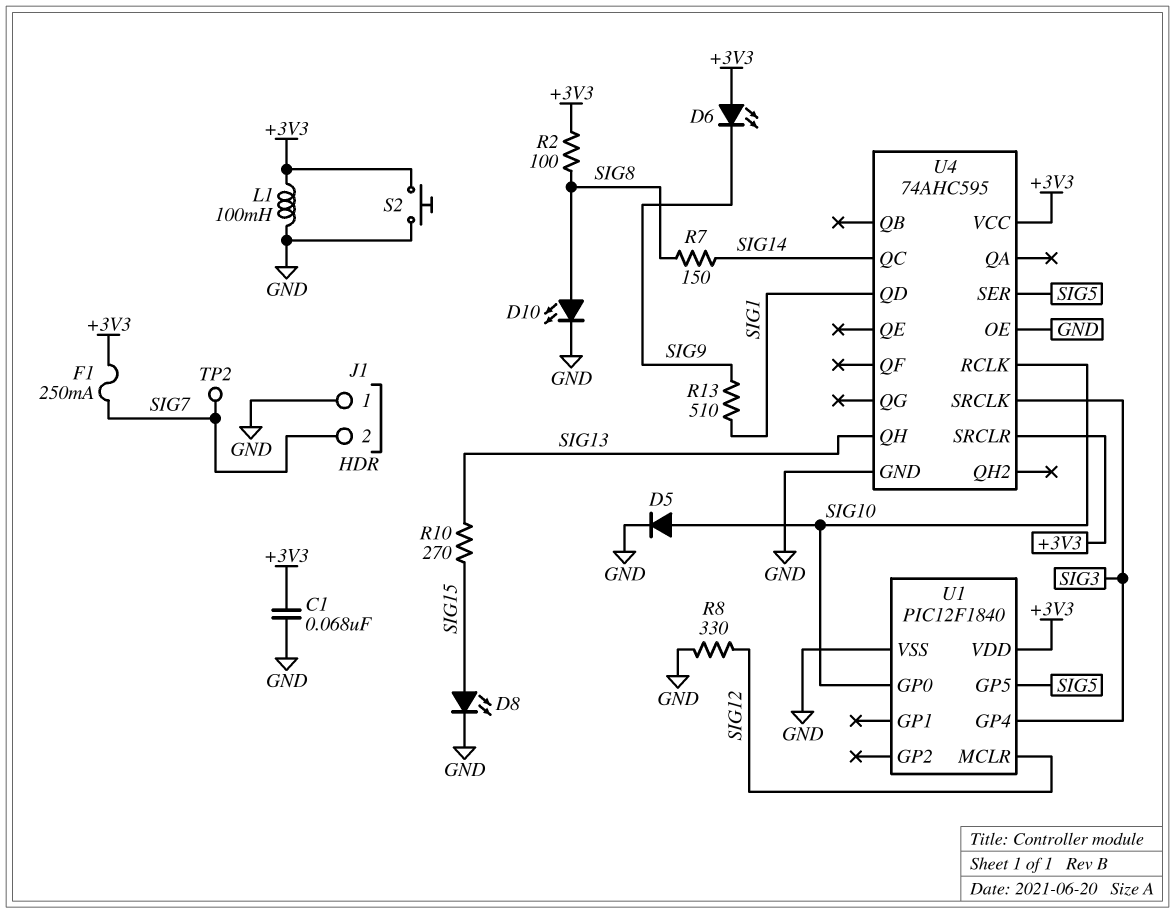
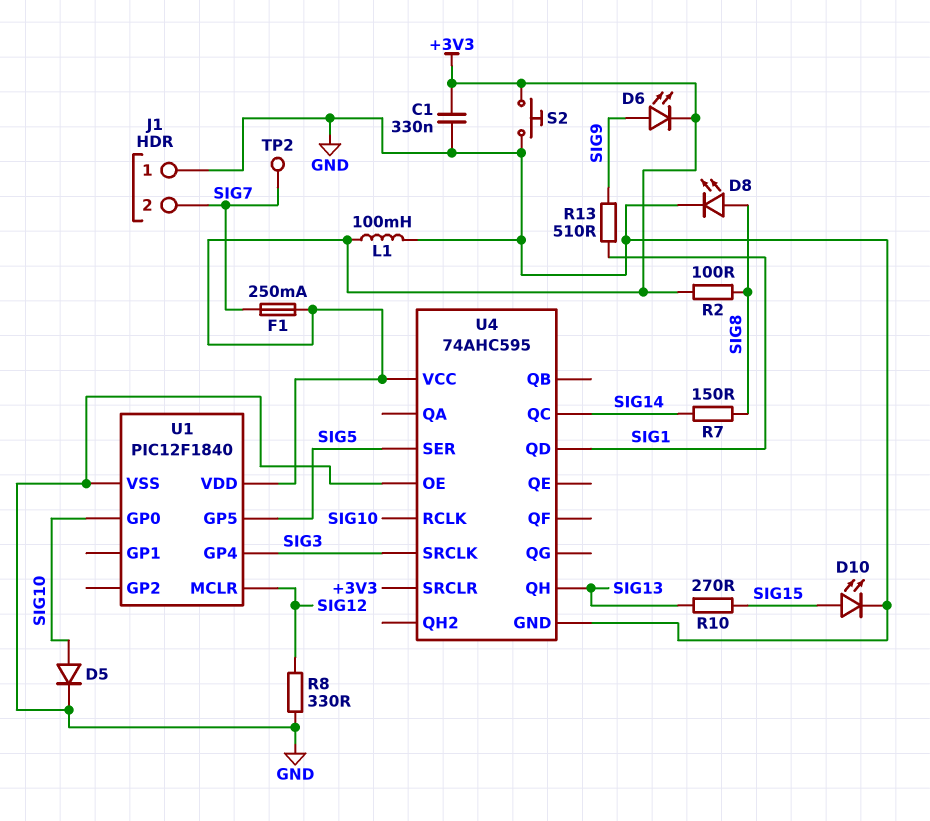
C1: 68nF (+3V3, GND) -> 330nF (+3V3, GND)
D6: LED (A +3V3, K SIG9) -> LED (A SIG9, K +3V3)
D8: LED (A SIG15, K GND) -> LED (A SIG8, K GND)
D10: LED (A SIG8, K GND) -> LED (A SIG15, K GND)

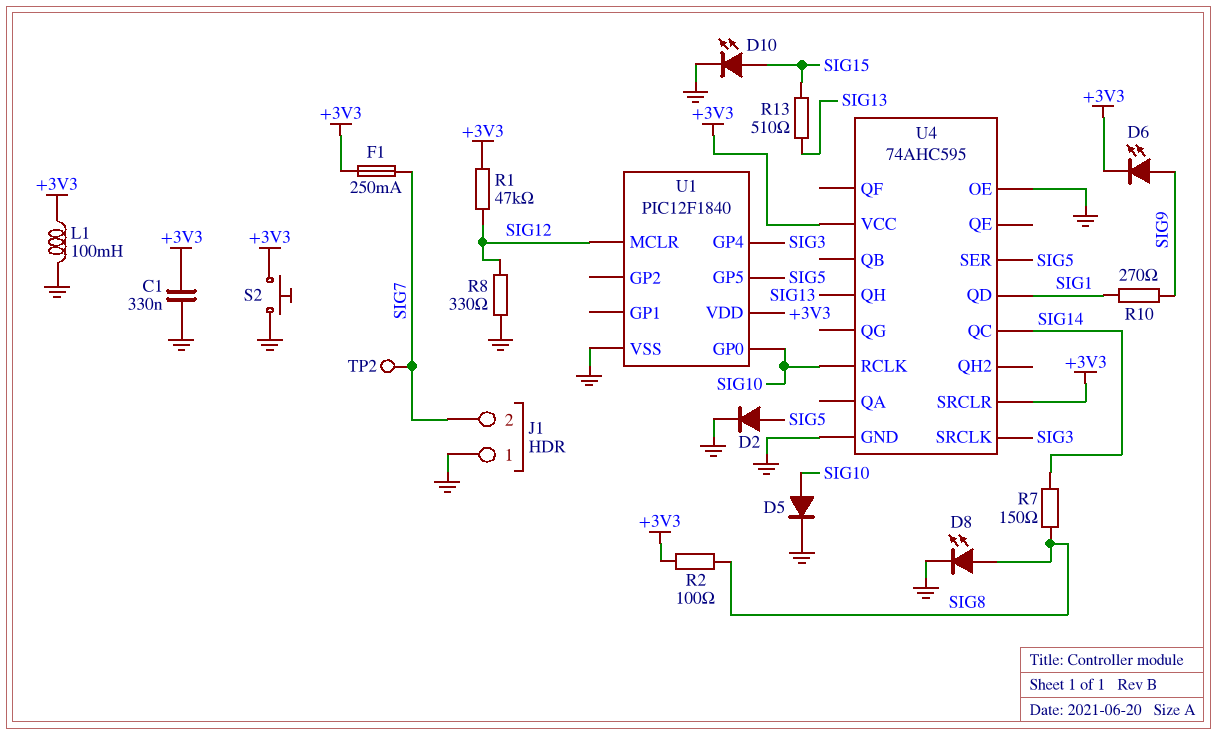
D2: none -> diode (A SIG5, K GND)
R1: none -> 47k (+3V3, SIG12)
R10: 270 (SIG13, SIG15) -> 270 (SIG1, SIG9)
R13: 510 (SIG1, SIG9) -> 510 (SIG13, SIG15)

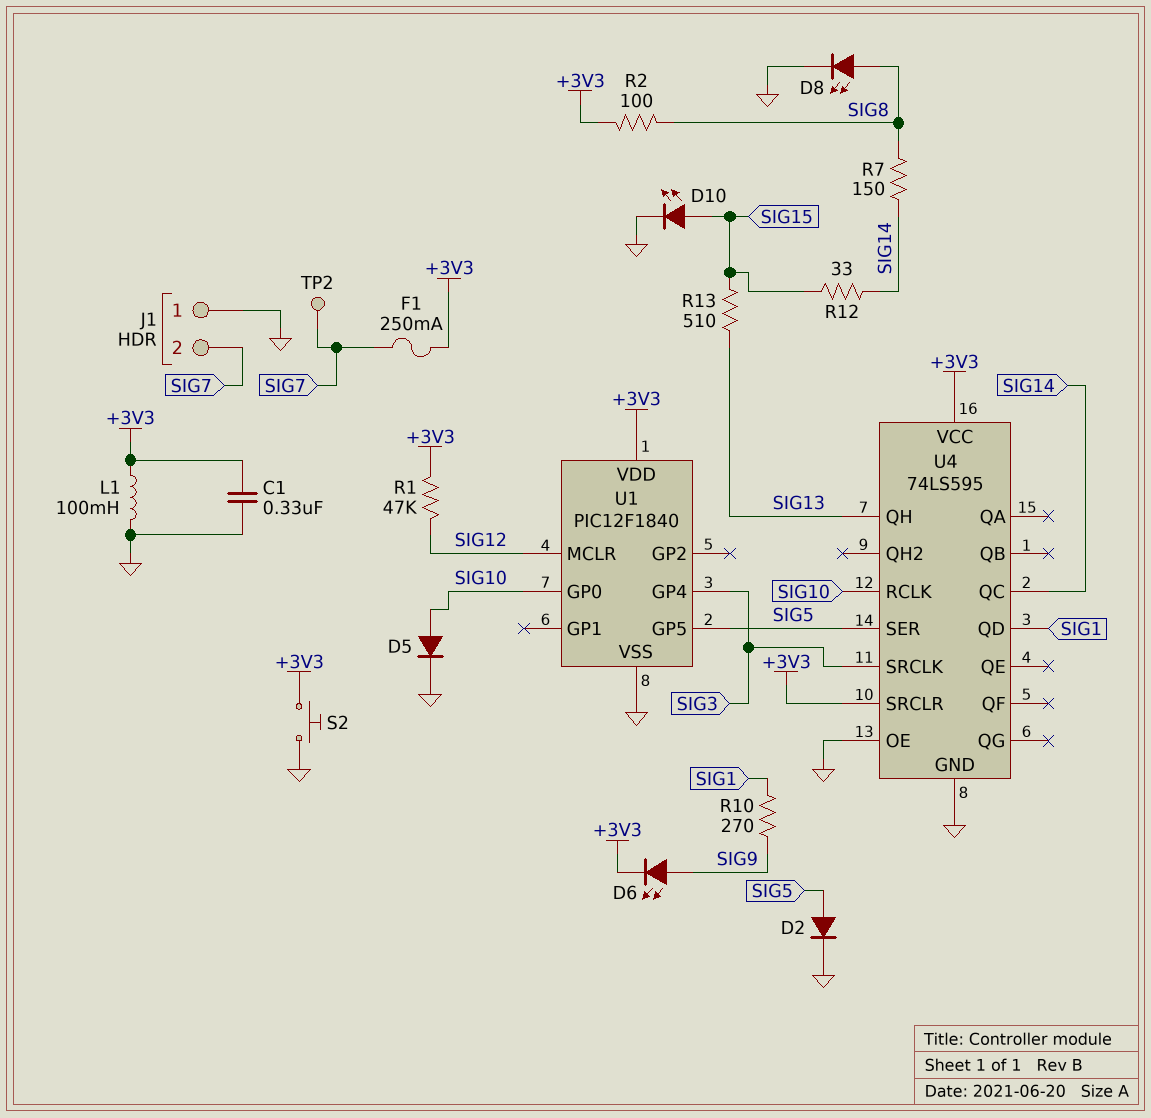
R8: 330 (GND, SIG12) -> none
R12: none -> 33 (SIG14, SIG15)
U4: 74AHC595 -> 74LS595

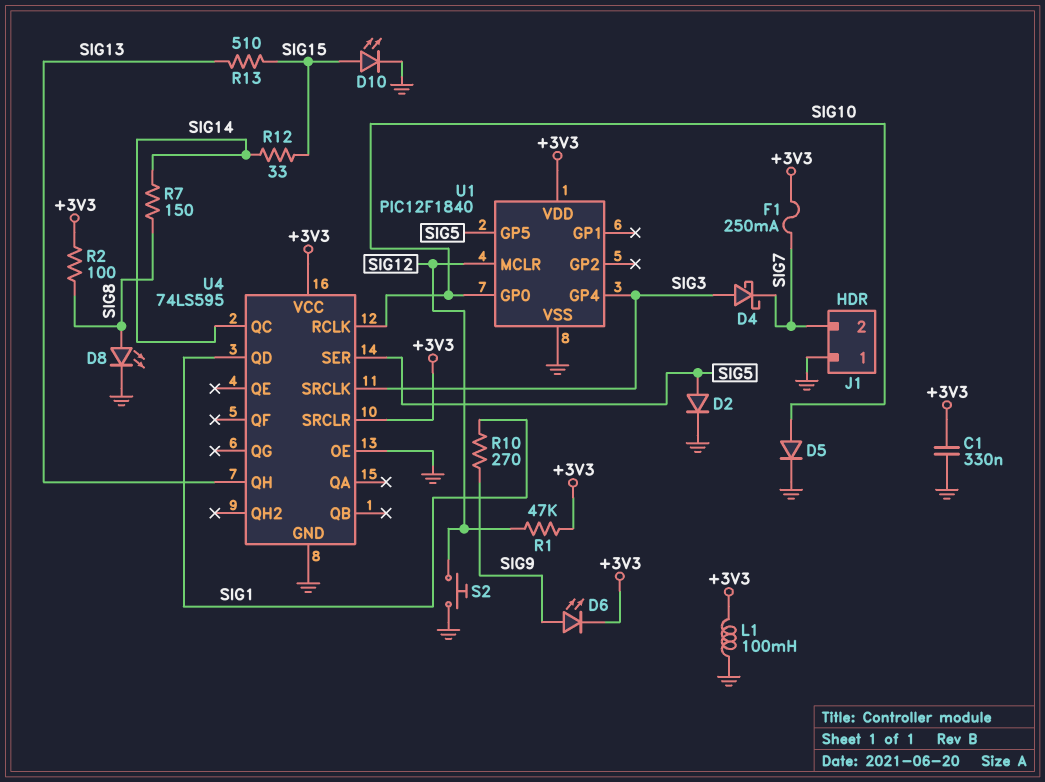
D4: none -> schottky (A SIG3, K SIG7)
S2: button (+3V3, GND) -> button (GND, SIG12)
TP2: test point (SIG7) -> none

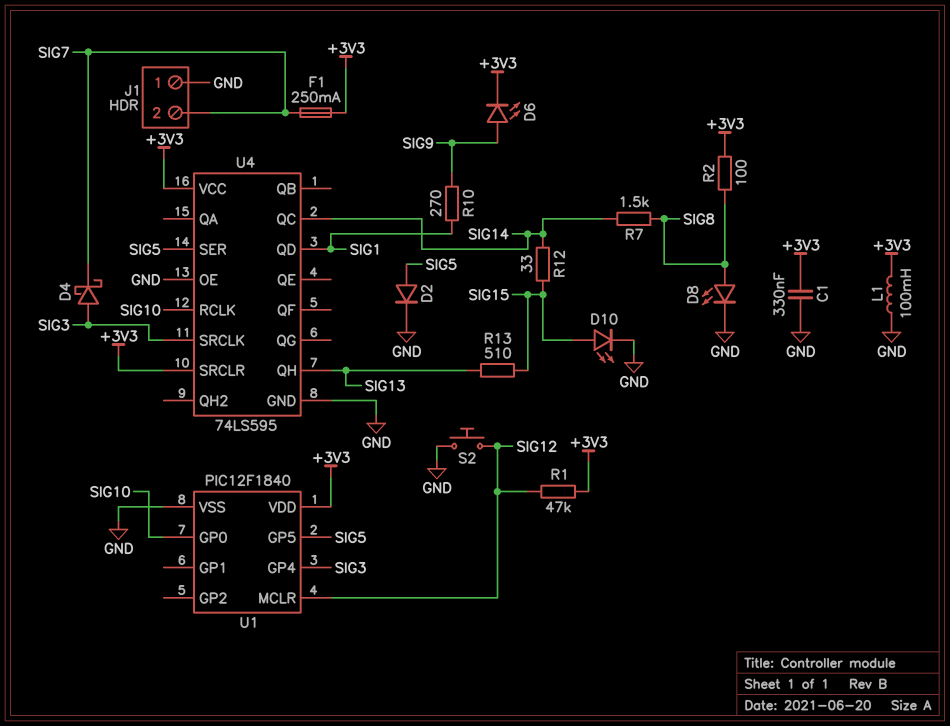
D5: diode (A SIG10, K GND) -> none
R7: 150 (SIG8, SIG14) -> 1.5k (SIG8, SIG14)

